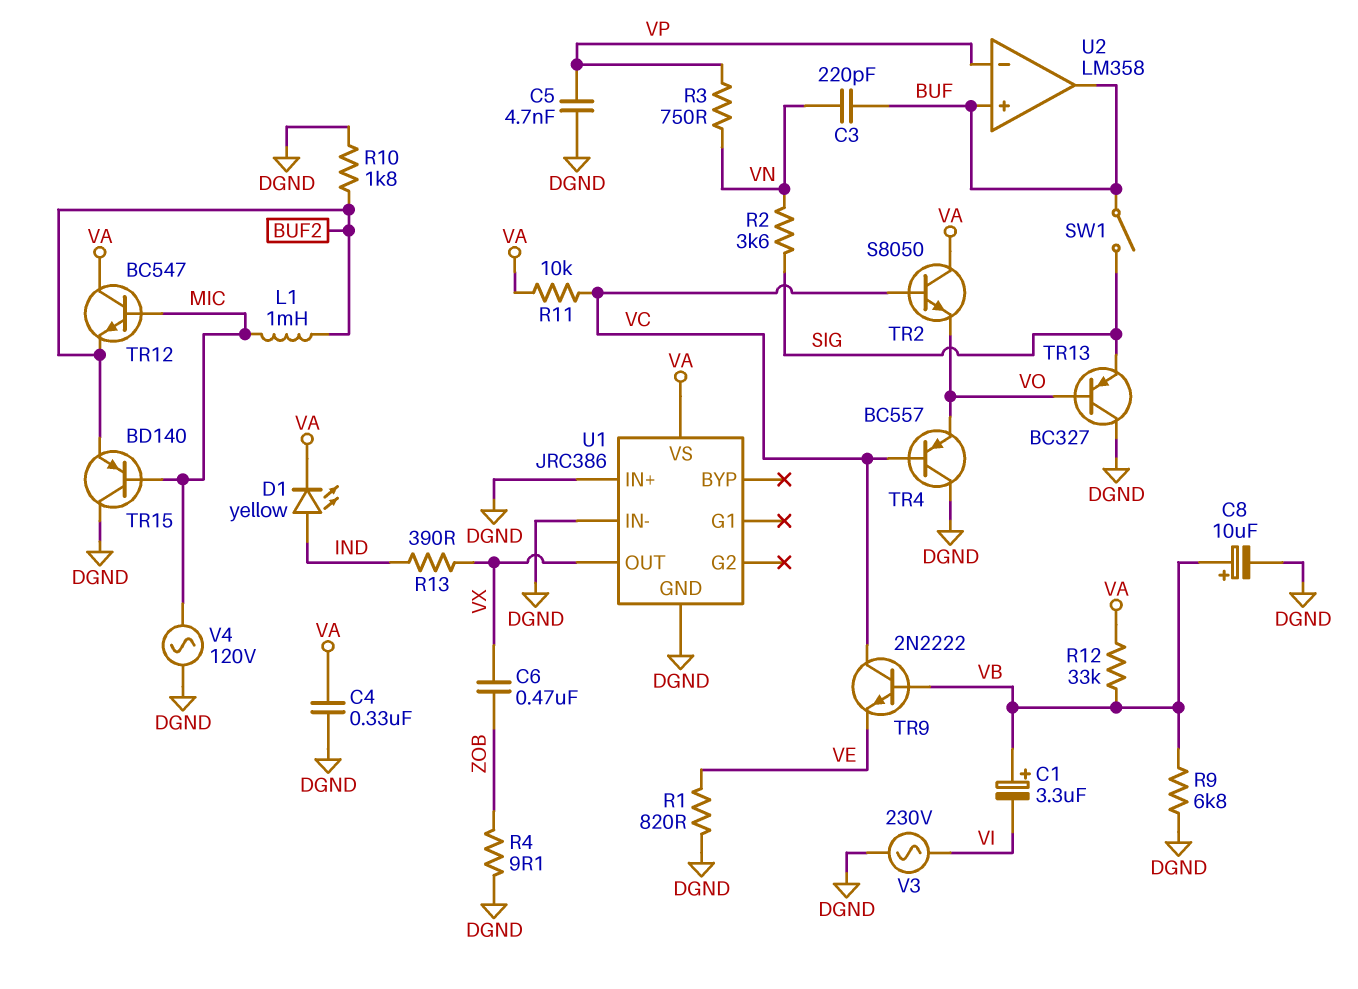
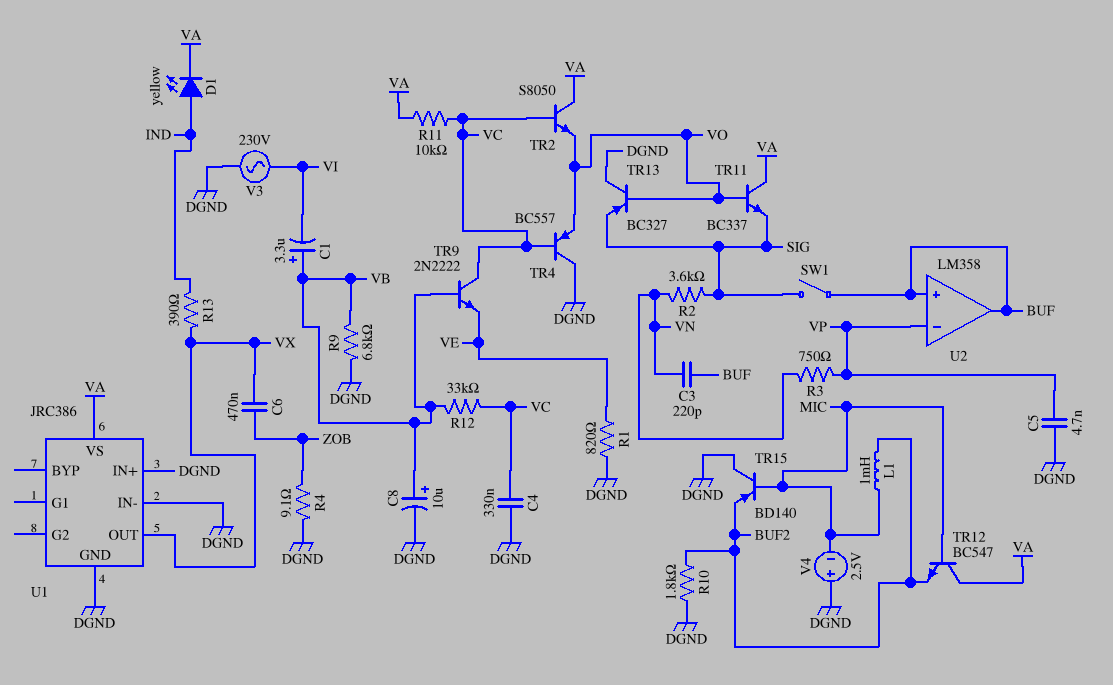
C4: 330nF (DGND, VA) -> 330nF (DGND, VC)
R12: 33k (VA, VB) -> 33k (VB, VC)
TR11: none -> NPN BC337 (B VO, C VA, E SIG)
V4: AC 120V (DGND, MIC) -> 2.5V (plus DGND, minus MIC)

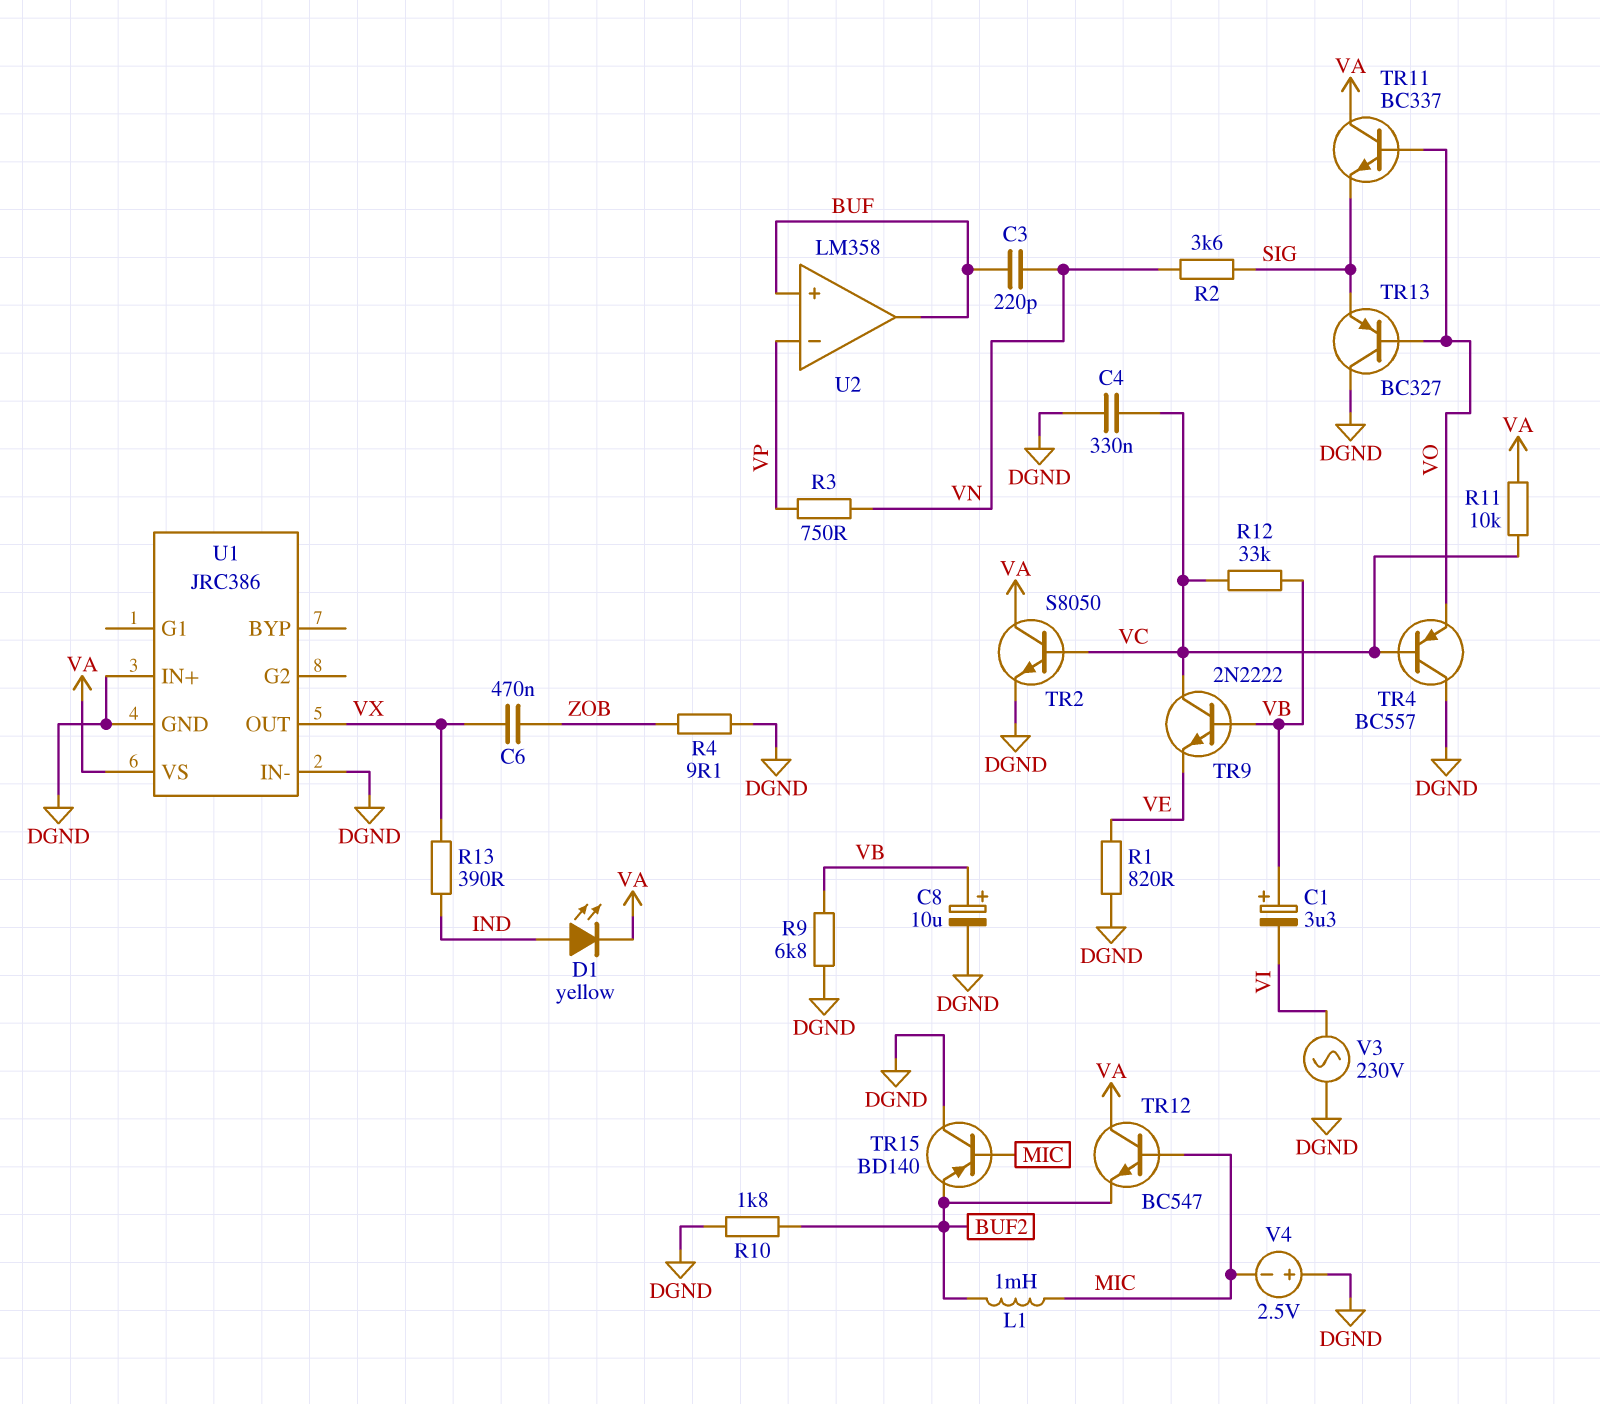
C5: 4.7nF (DGND, VP) -> none
SW1: switch (BUF, SIG) -> none
TR2: NPN S8050 (B VC, C VA, E VO) -> NPN S8050 (B VC, C VA, E DGND)

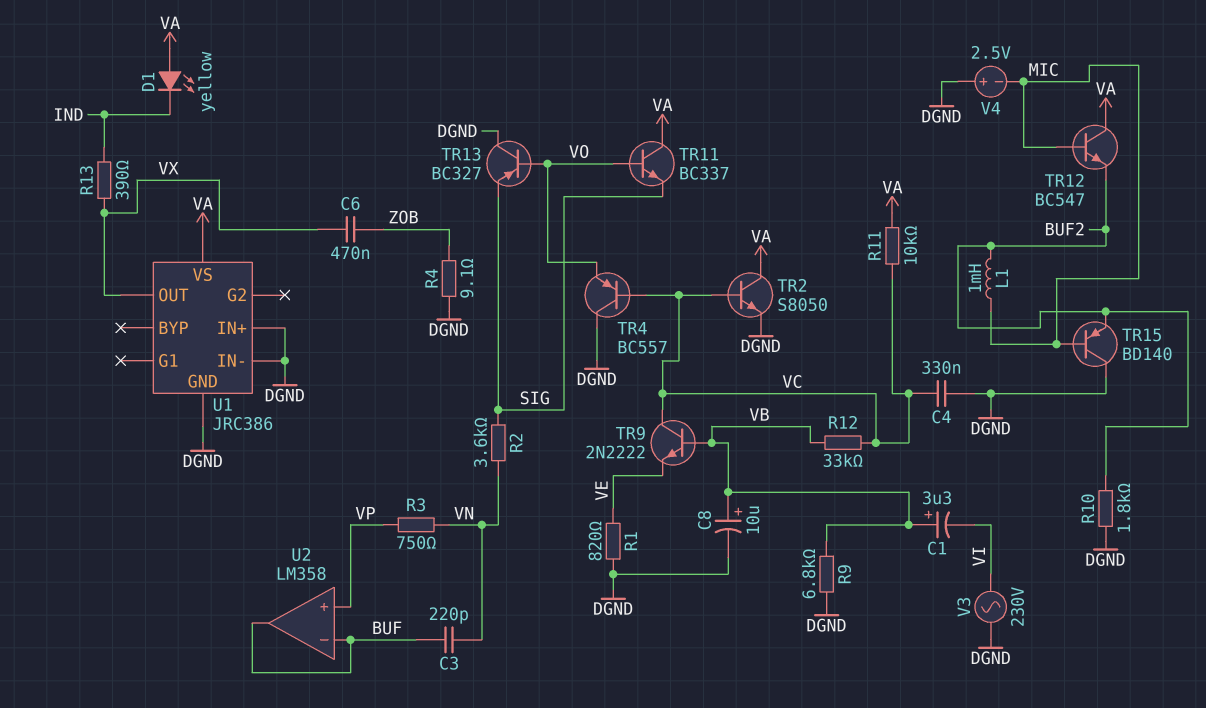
D1: LED yellow (A IND, K VA) -> LED yellow (A VA, K IND)
U2 pin in+: BUF -> VP
U2 pin in-: VP -> BUF

